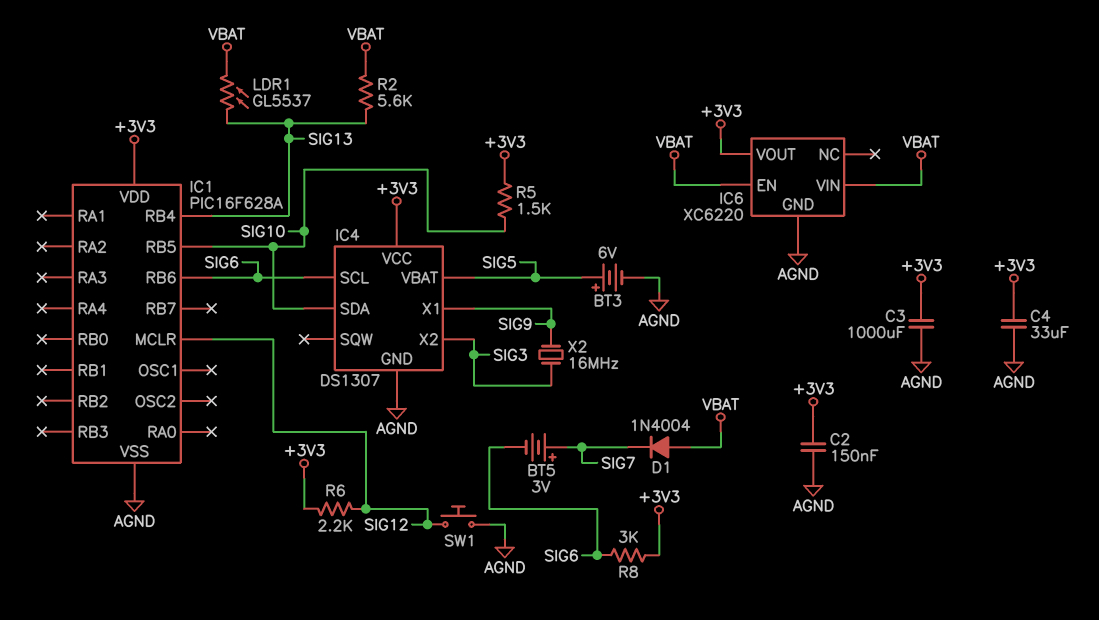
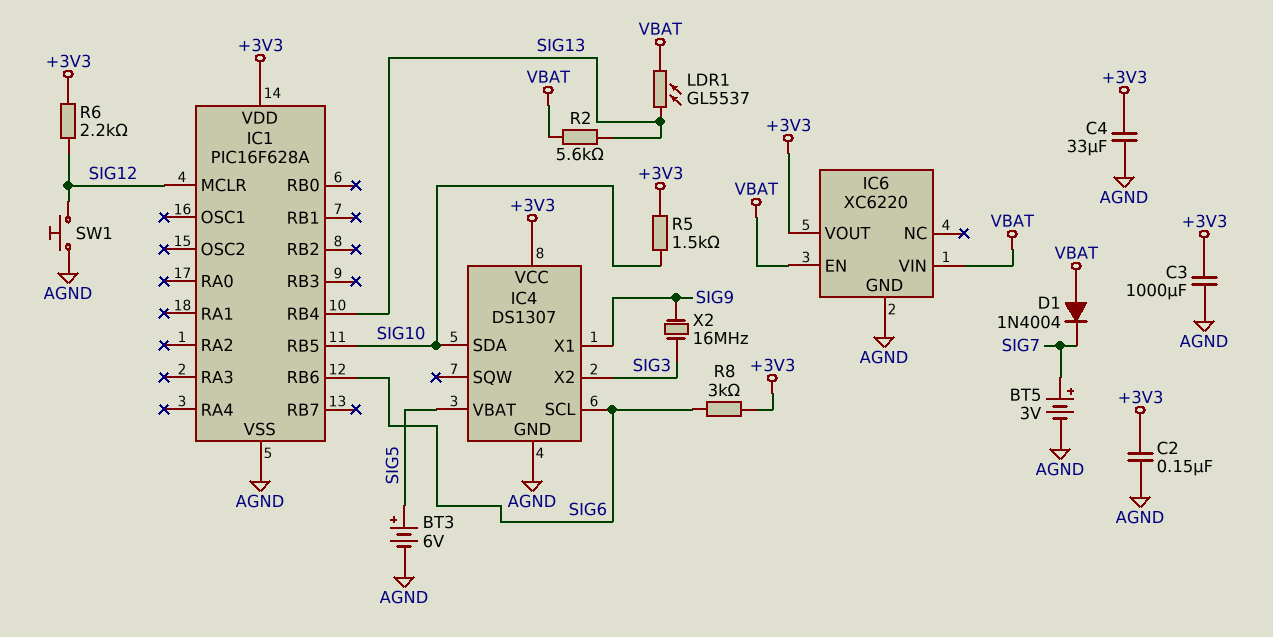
BT5: 3V (plus SIG7, minus SIG6) -> 3V (plus SIG7, minus AGND)

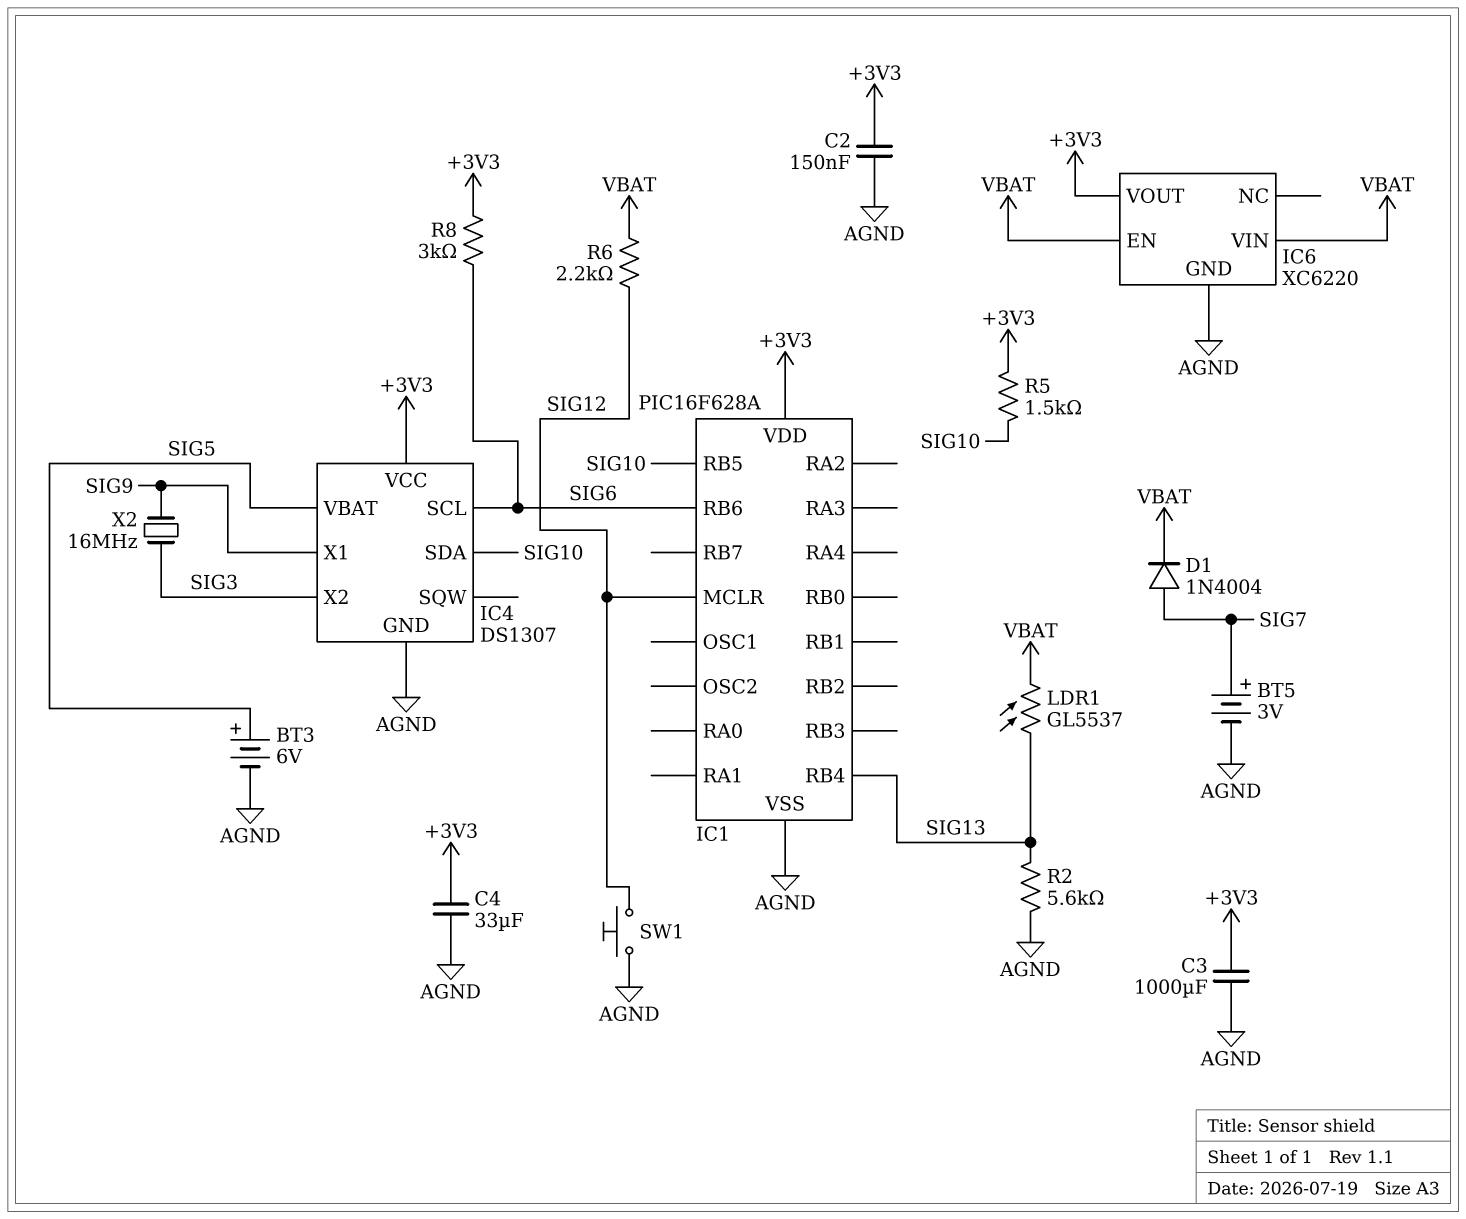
D1: diode 1N4004 (A VBAT, K SIG7) -> diode 1N4004 (A SIG7, K VBAT)
R2: 5.6k (SIG13, VBAT) -> 5.6k (AGND, SIG13)
R6: 2.2k (+3V3, SIG12) -> 2.2k (SIG12, VBAT)

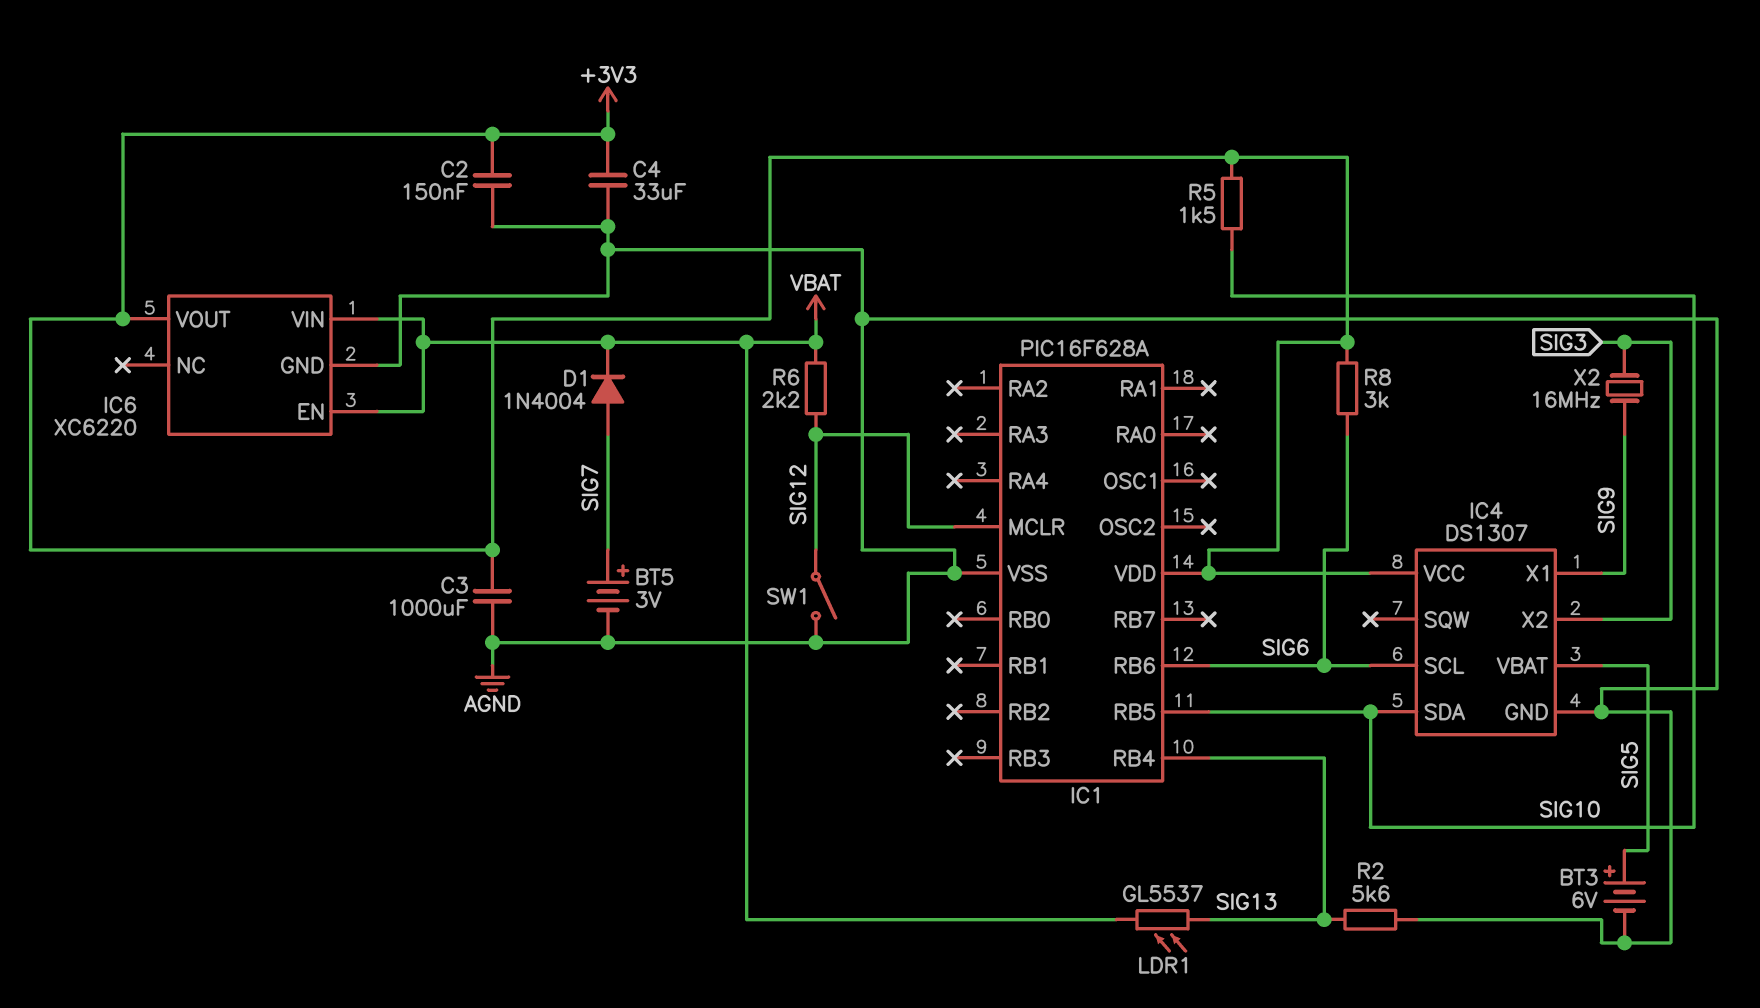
SW1: button (AGND, SIG12) -> switch (AGND, SIG12)

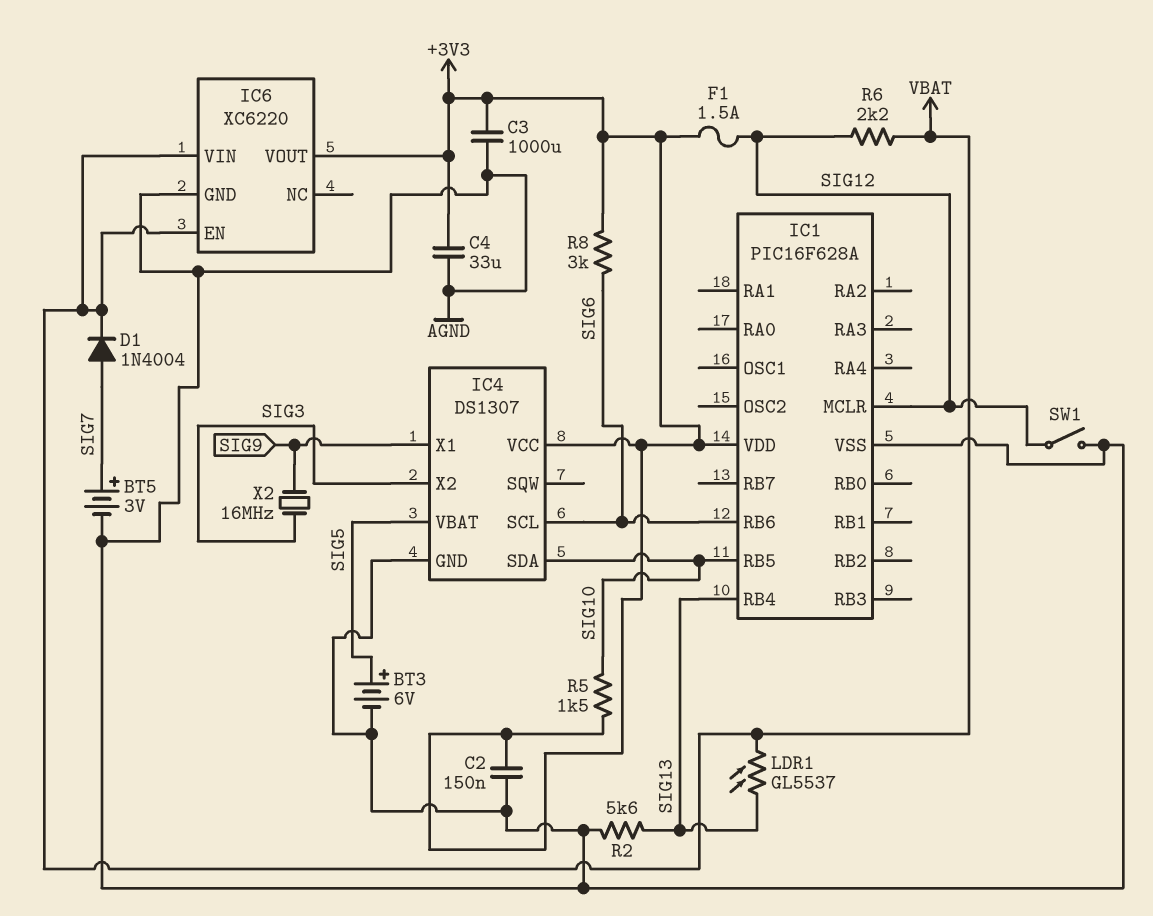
F1: none -> 1.5A (+3V3, SIG12)

